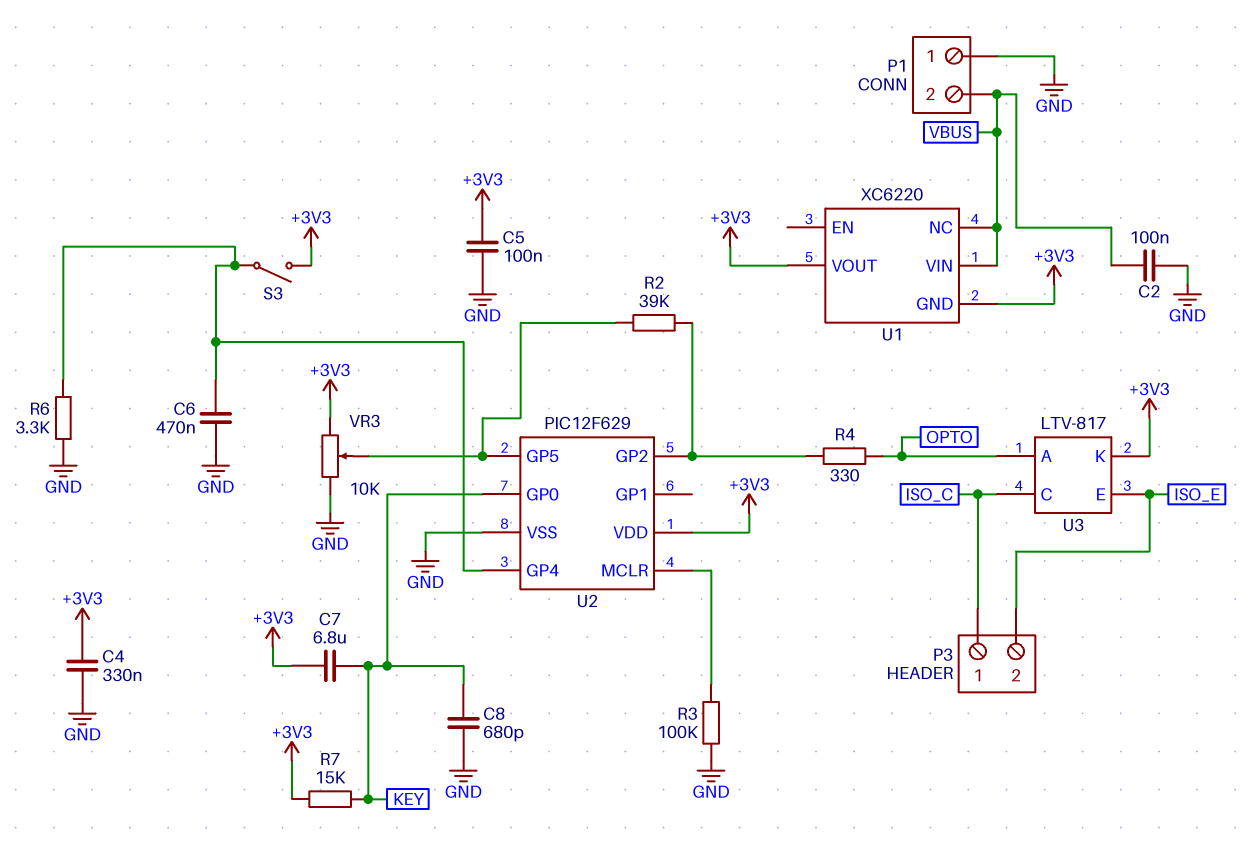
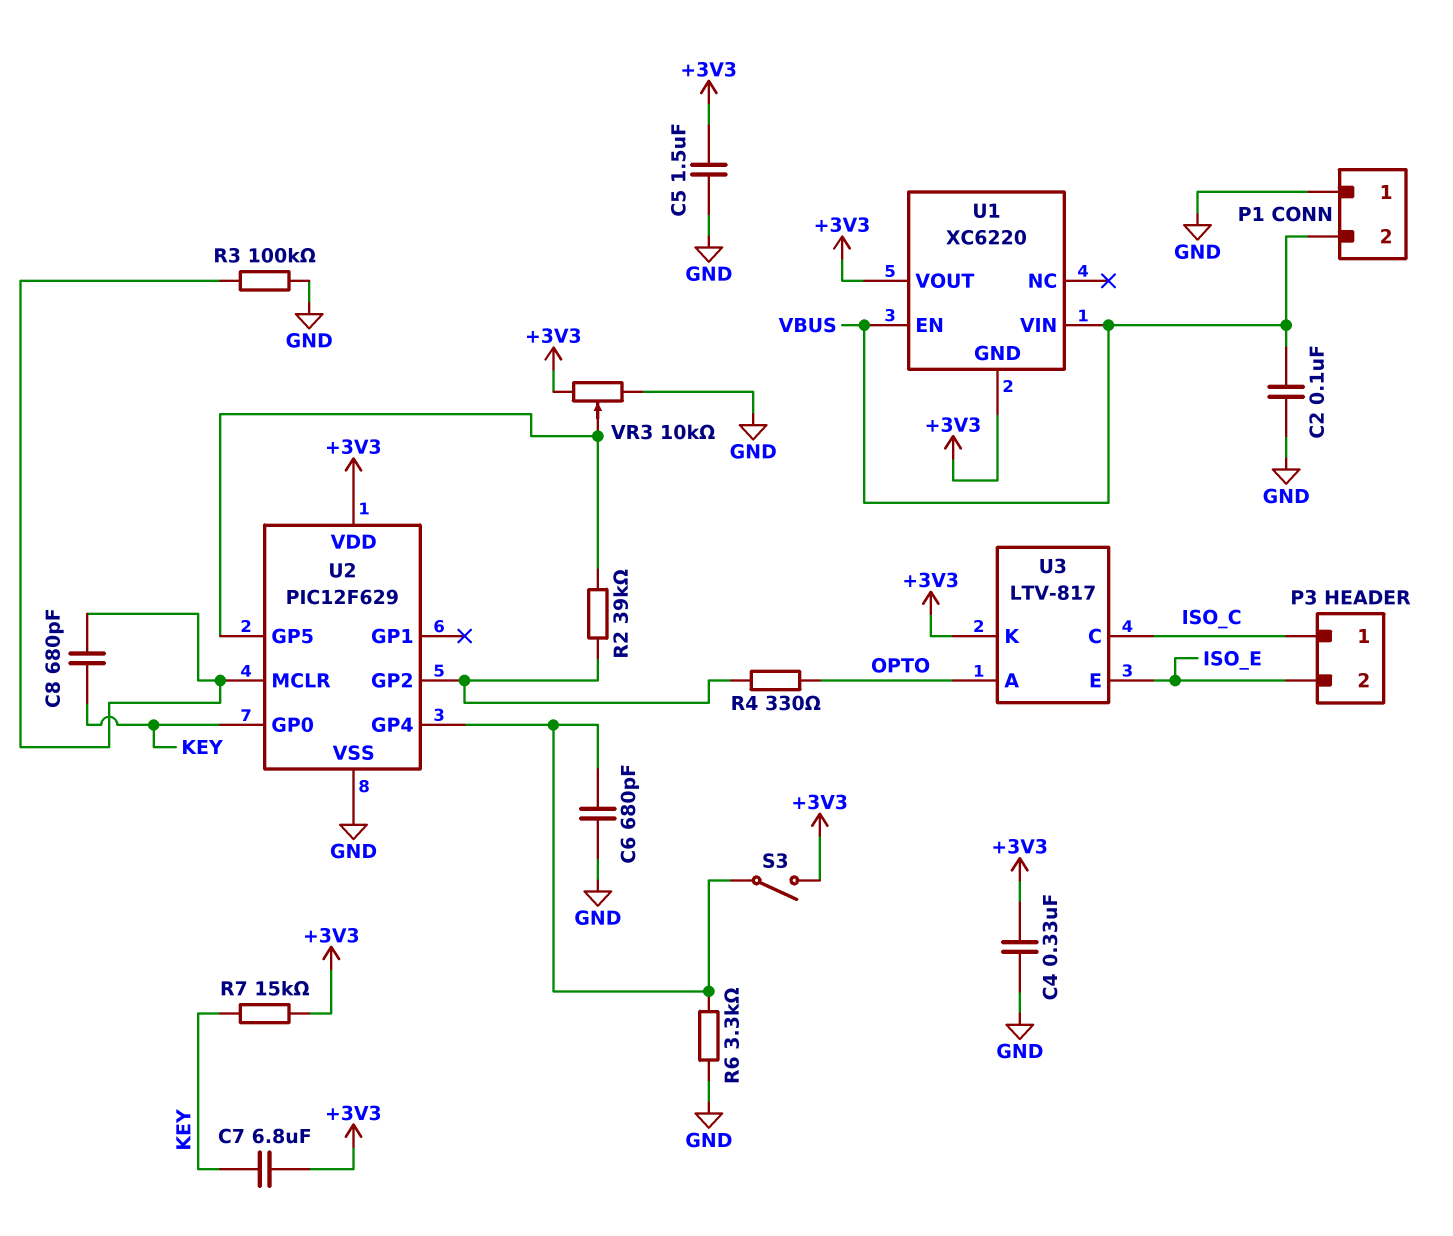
C5: 100nF (+3V3, GND) -> 1.5uF (+3V3, GND)
C6: 470nF (GND, U2/GP4) -> 680pF (GND, U2/GP4)
C8: 680pF (GND, KEY) -> 680pF (KEY, U2/MCLR)
U1 pin EN: none -> VBUS
U1 pin NC: VBUS -> none

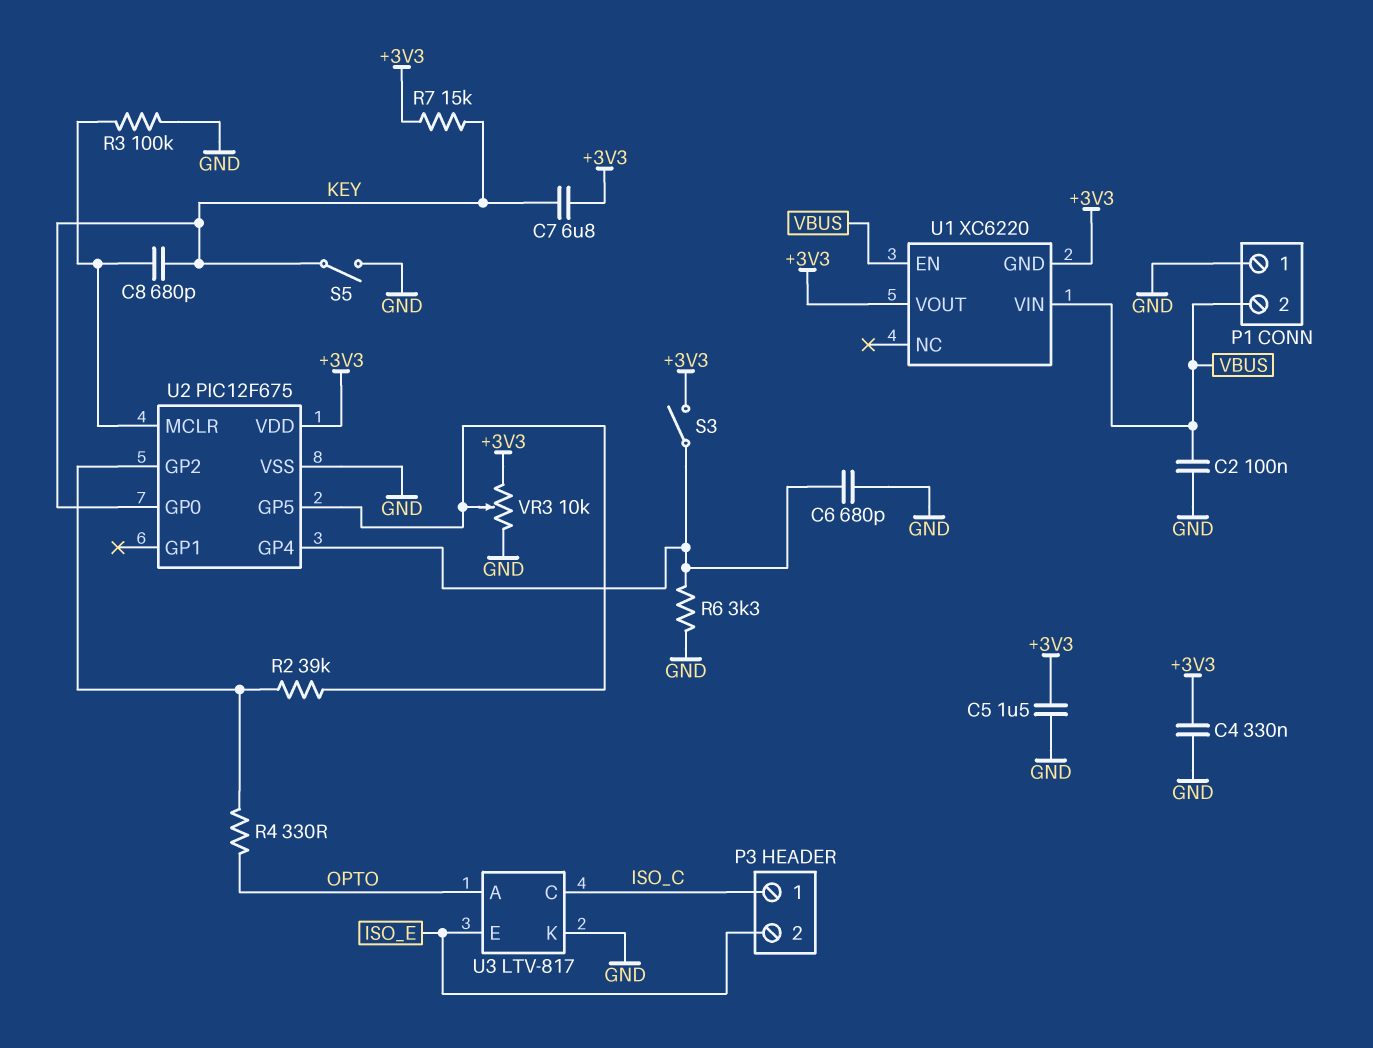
S5: none -> switch (GND, KEY)
U2: PIC12F629 -> PIC12F675
U3 pin K: +3V3 -> GND

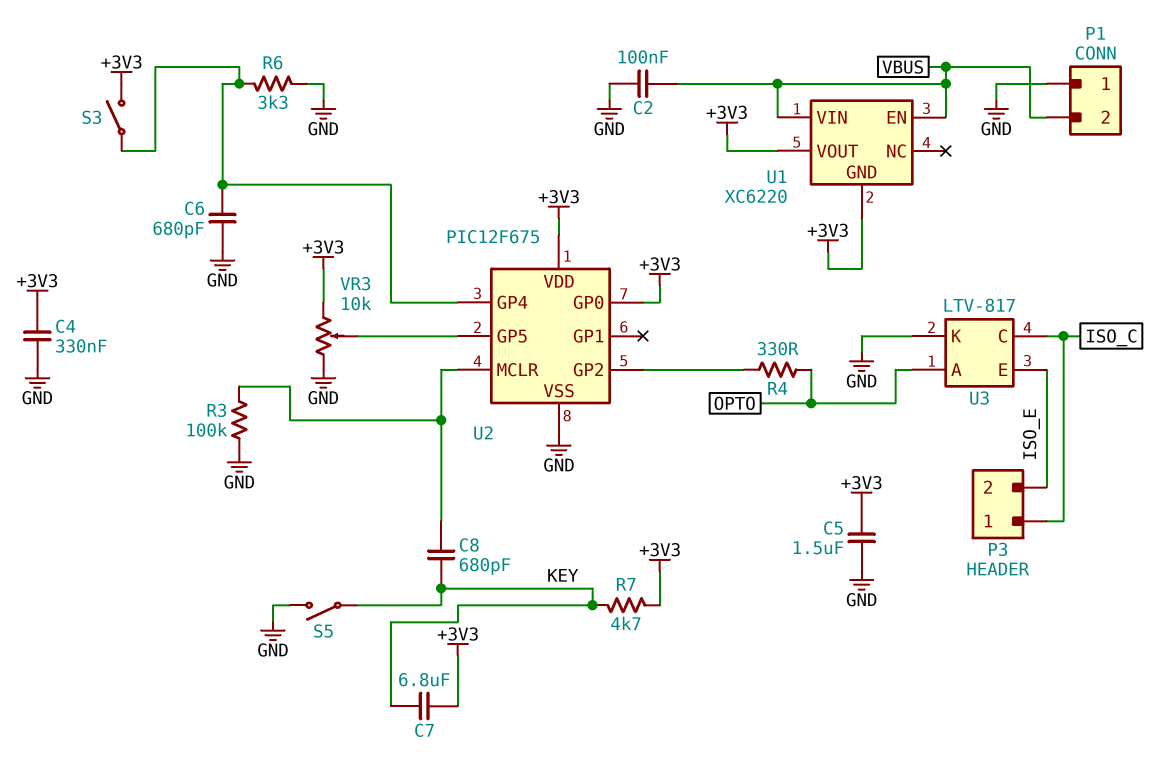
R2: 39k (U2/GP2, U2/GP5) -> none
R7: 15k (+3V3, KEY) -> 4.7k (+3V3, KEY)
U2 pin GP0: KEY -> +3V3

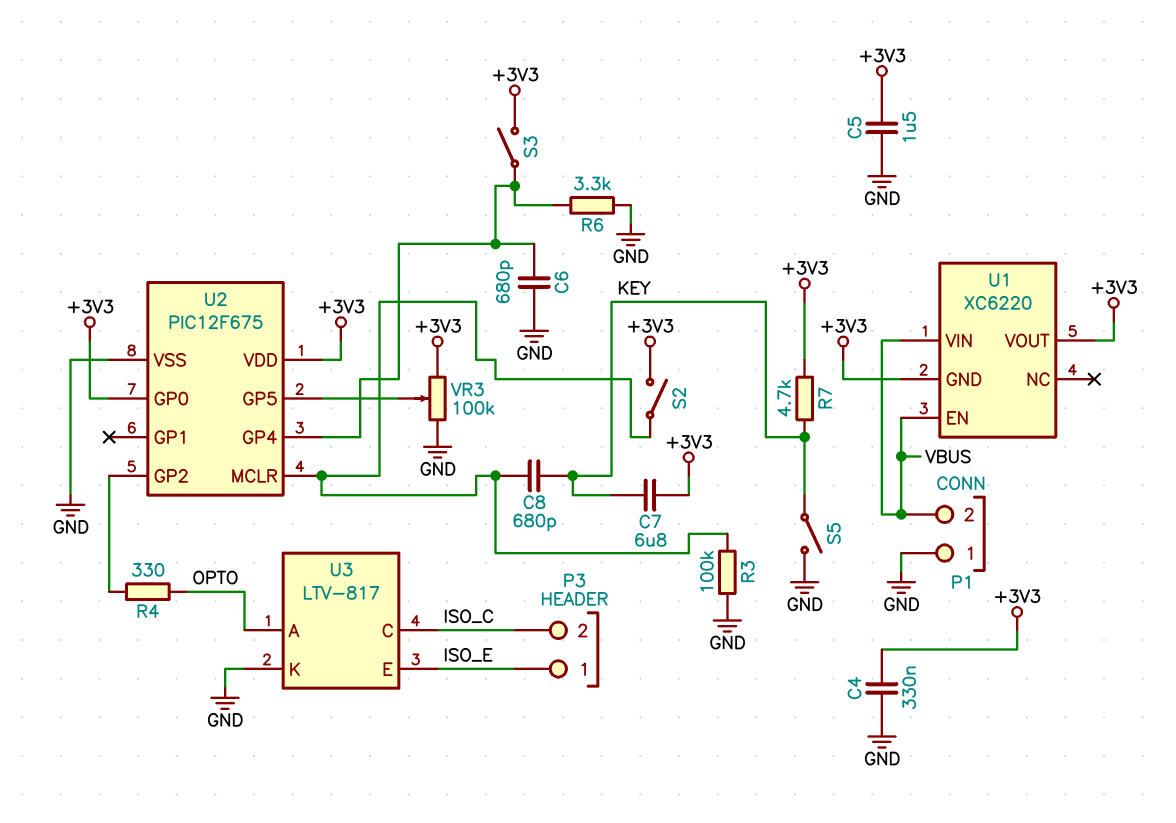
C2: 100nF (GND, VBUS) -> none
P3 pin 1: ISO_C -> ISO_E
P3 pin 2: ISO_E -> ISO_C
S2: none -> switch (+3V3, U2/MCLR)
VR3: 10k (+3V3, GND, wiper U2/GP5) -> 100k (+3V3, GND, wiper U2/GP5)

